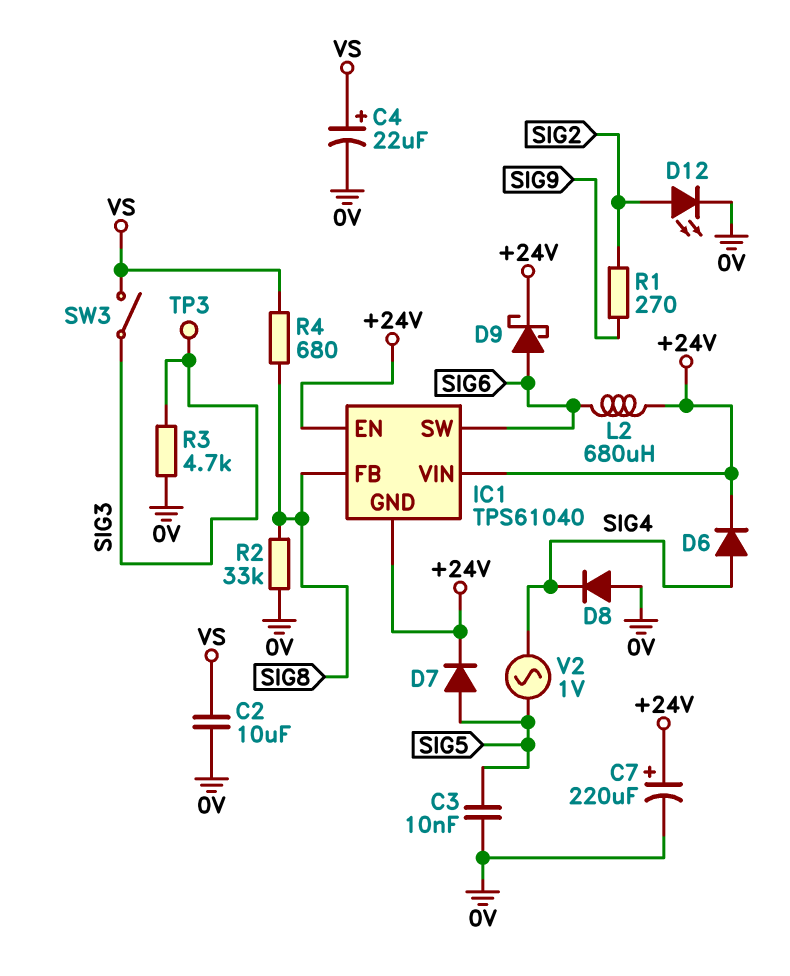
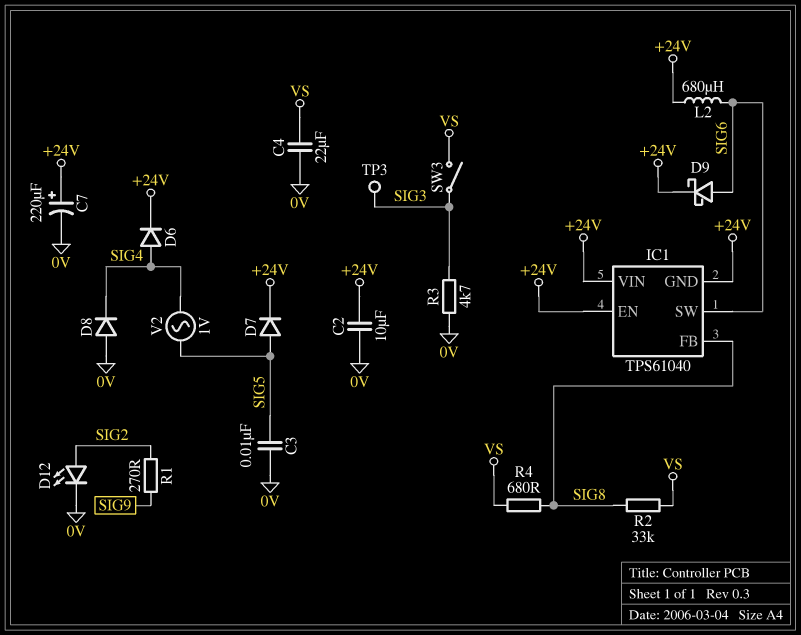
C2: 10uF (0V, VS) -> 10uF (+24V, 0V)
C4: 22uF (plus VS, minus 0V) -> 22uF (0V, VS)
R2: 33k (0V, SIG8) -> 33k (SIG8, VS)

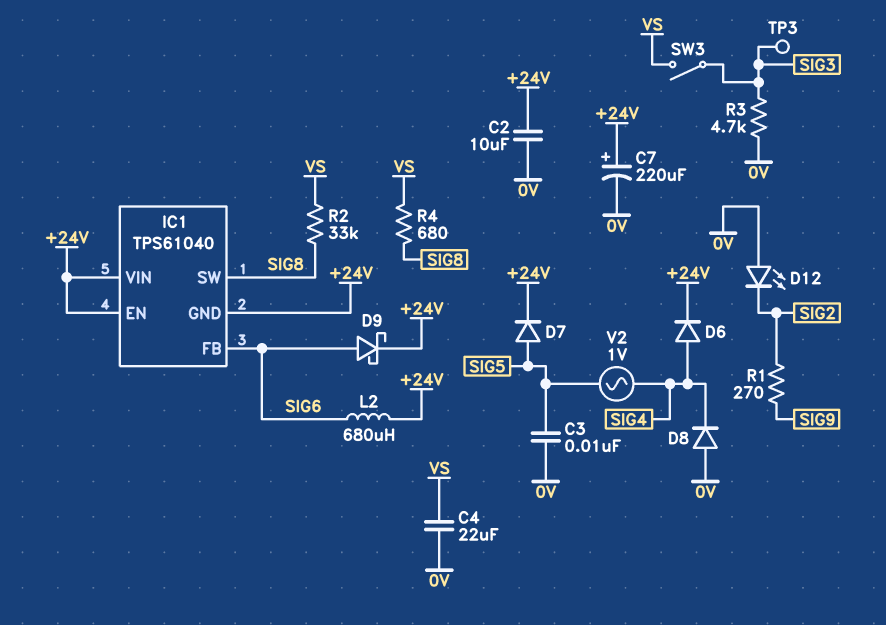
D12: LED (A SIG2, K 0V) -> LED (A 0V, K SIG2)
IC1 pin FB: SIG8 -> SIG6
IC1 pin SW: SIG6 -> SIG8

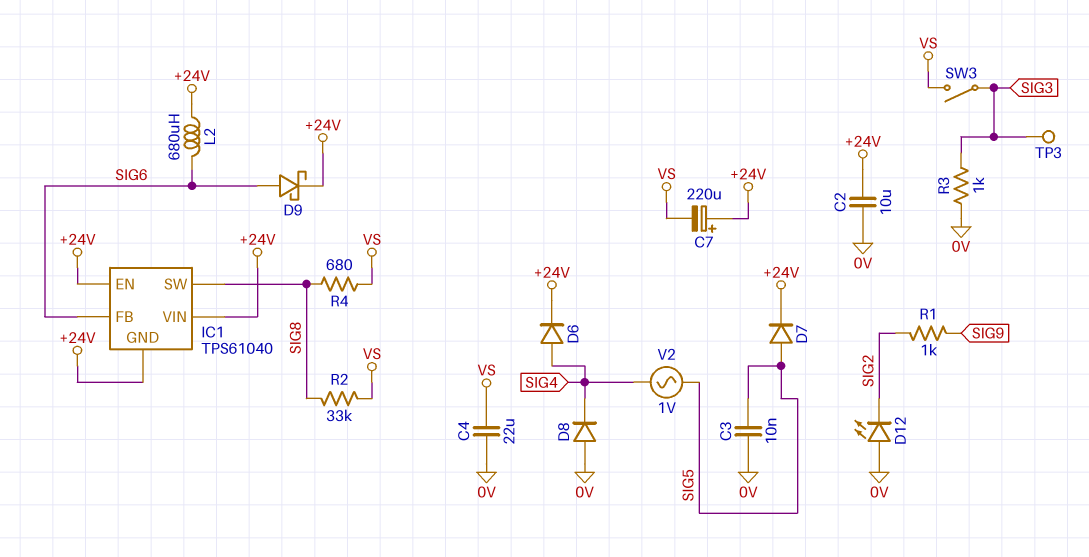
C7: 220uF (plus +24V, minus 0V) -> 220uF (plus +24V, minus VS)
R1: 270 (SIG2, SIG9) -> 1k (SIG2, SIG9)
R3: 4.7k (0V, SIG3) -> 1k (0V, SIG3)

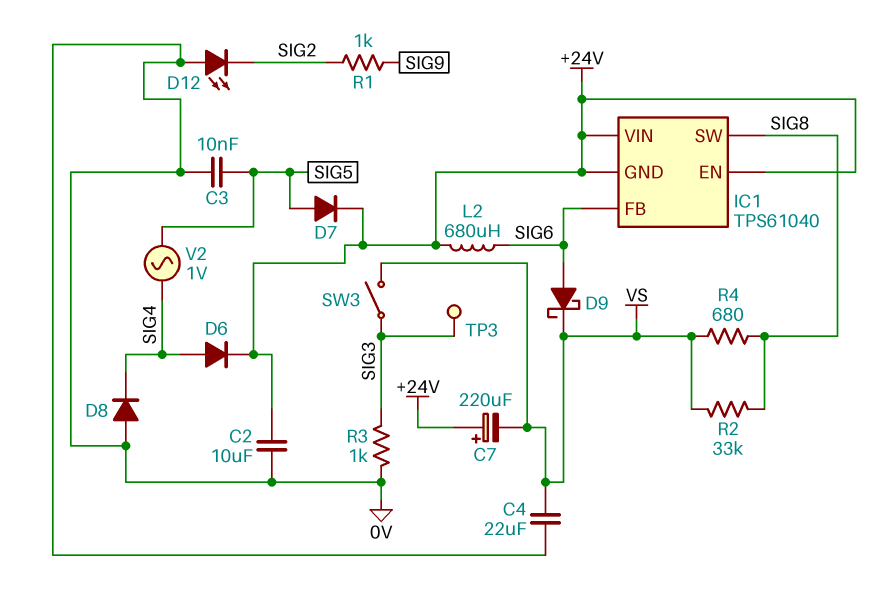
D9: schottky (A SIG6, K +24V) -> schottky (A SIG6, K VS)

